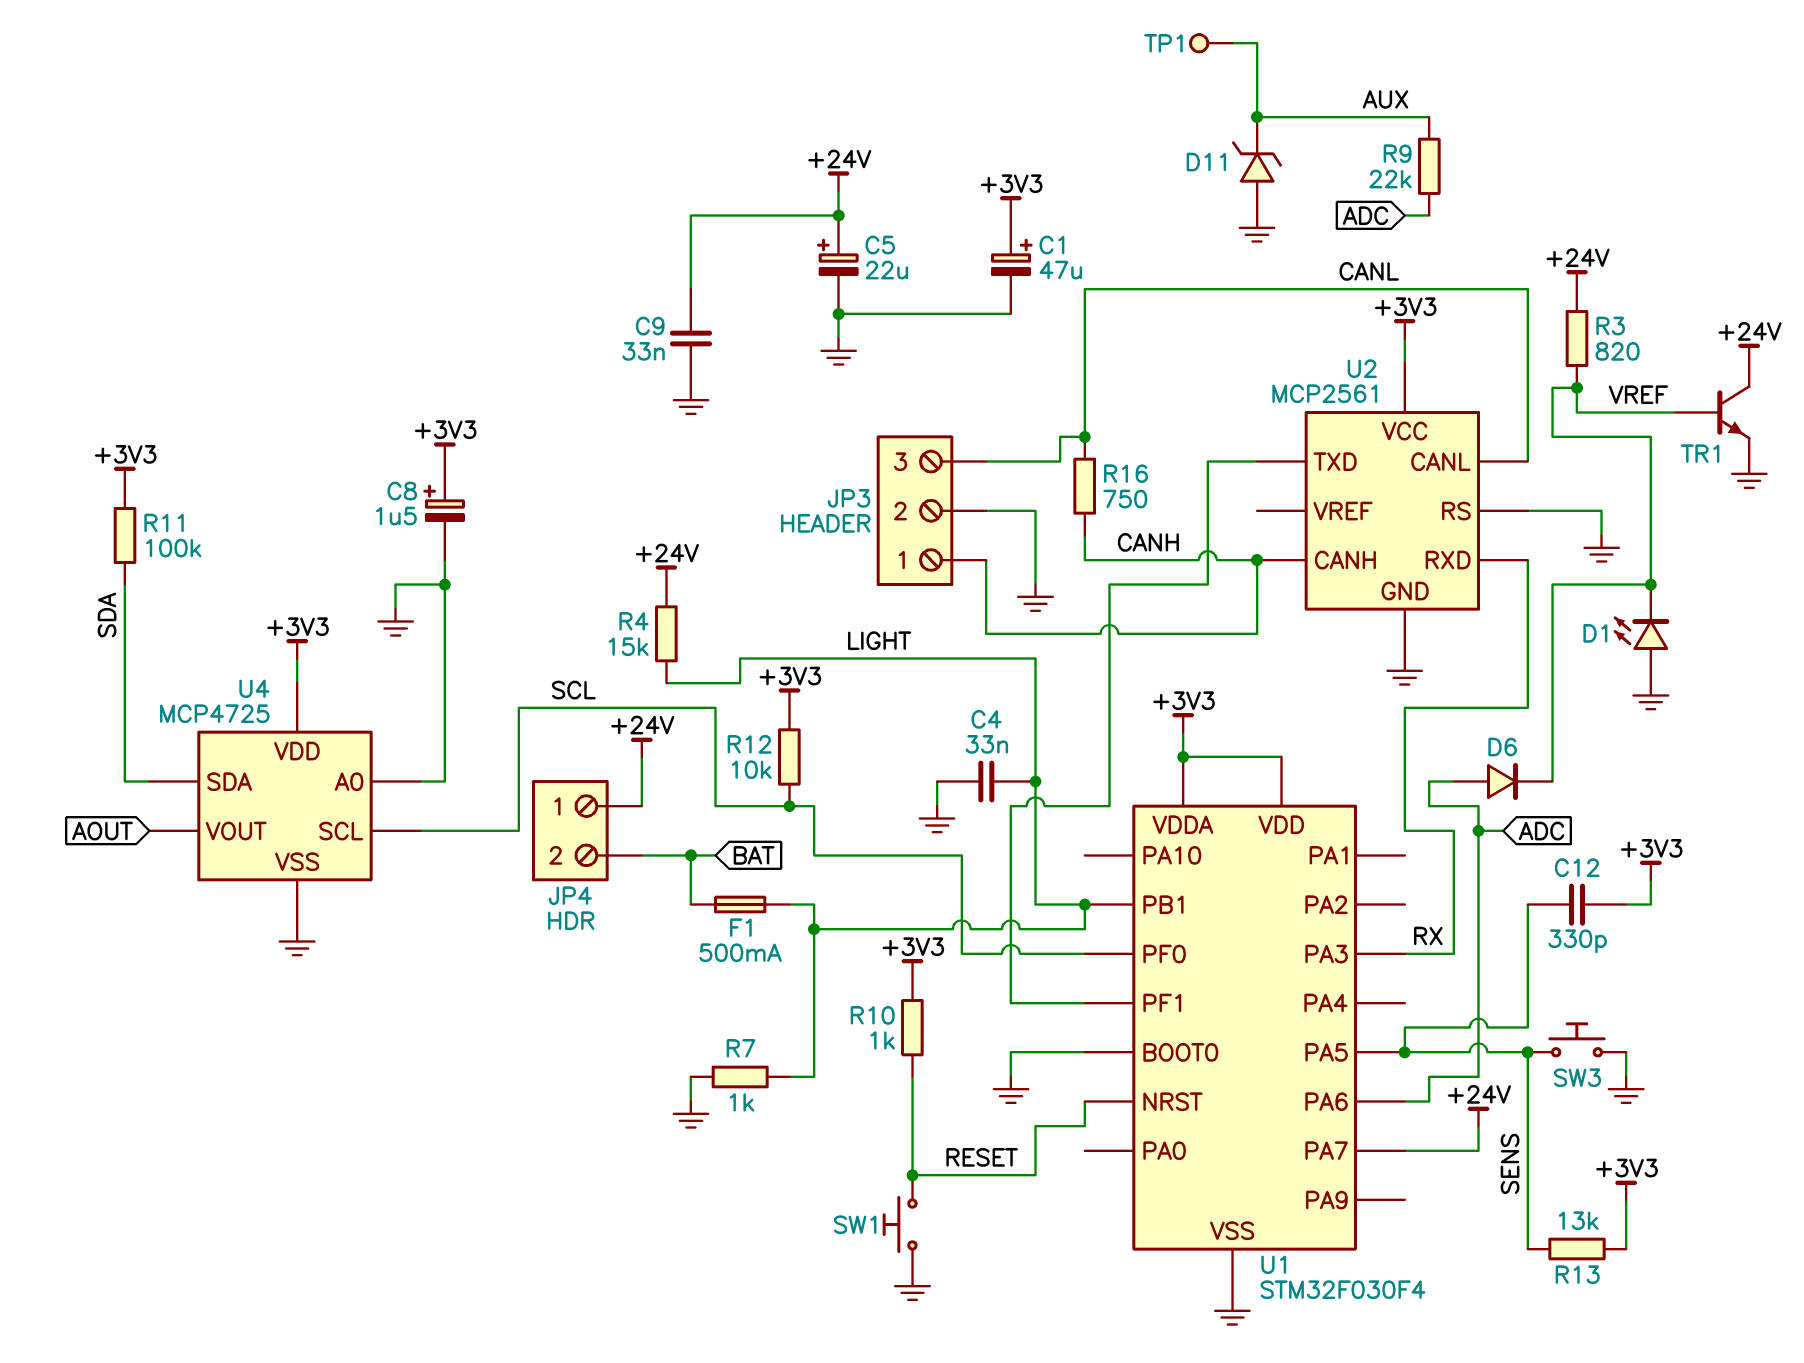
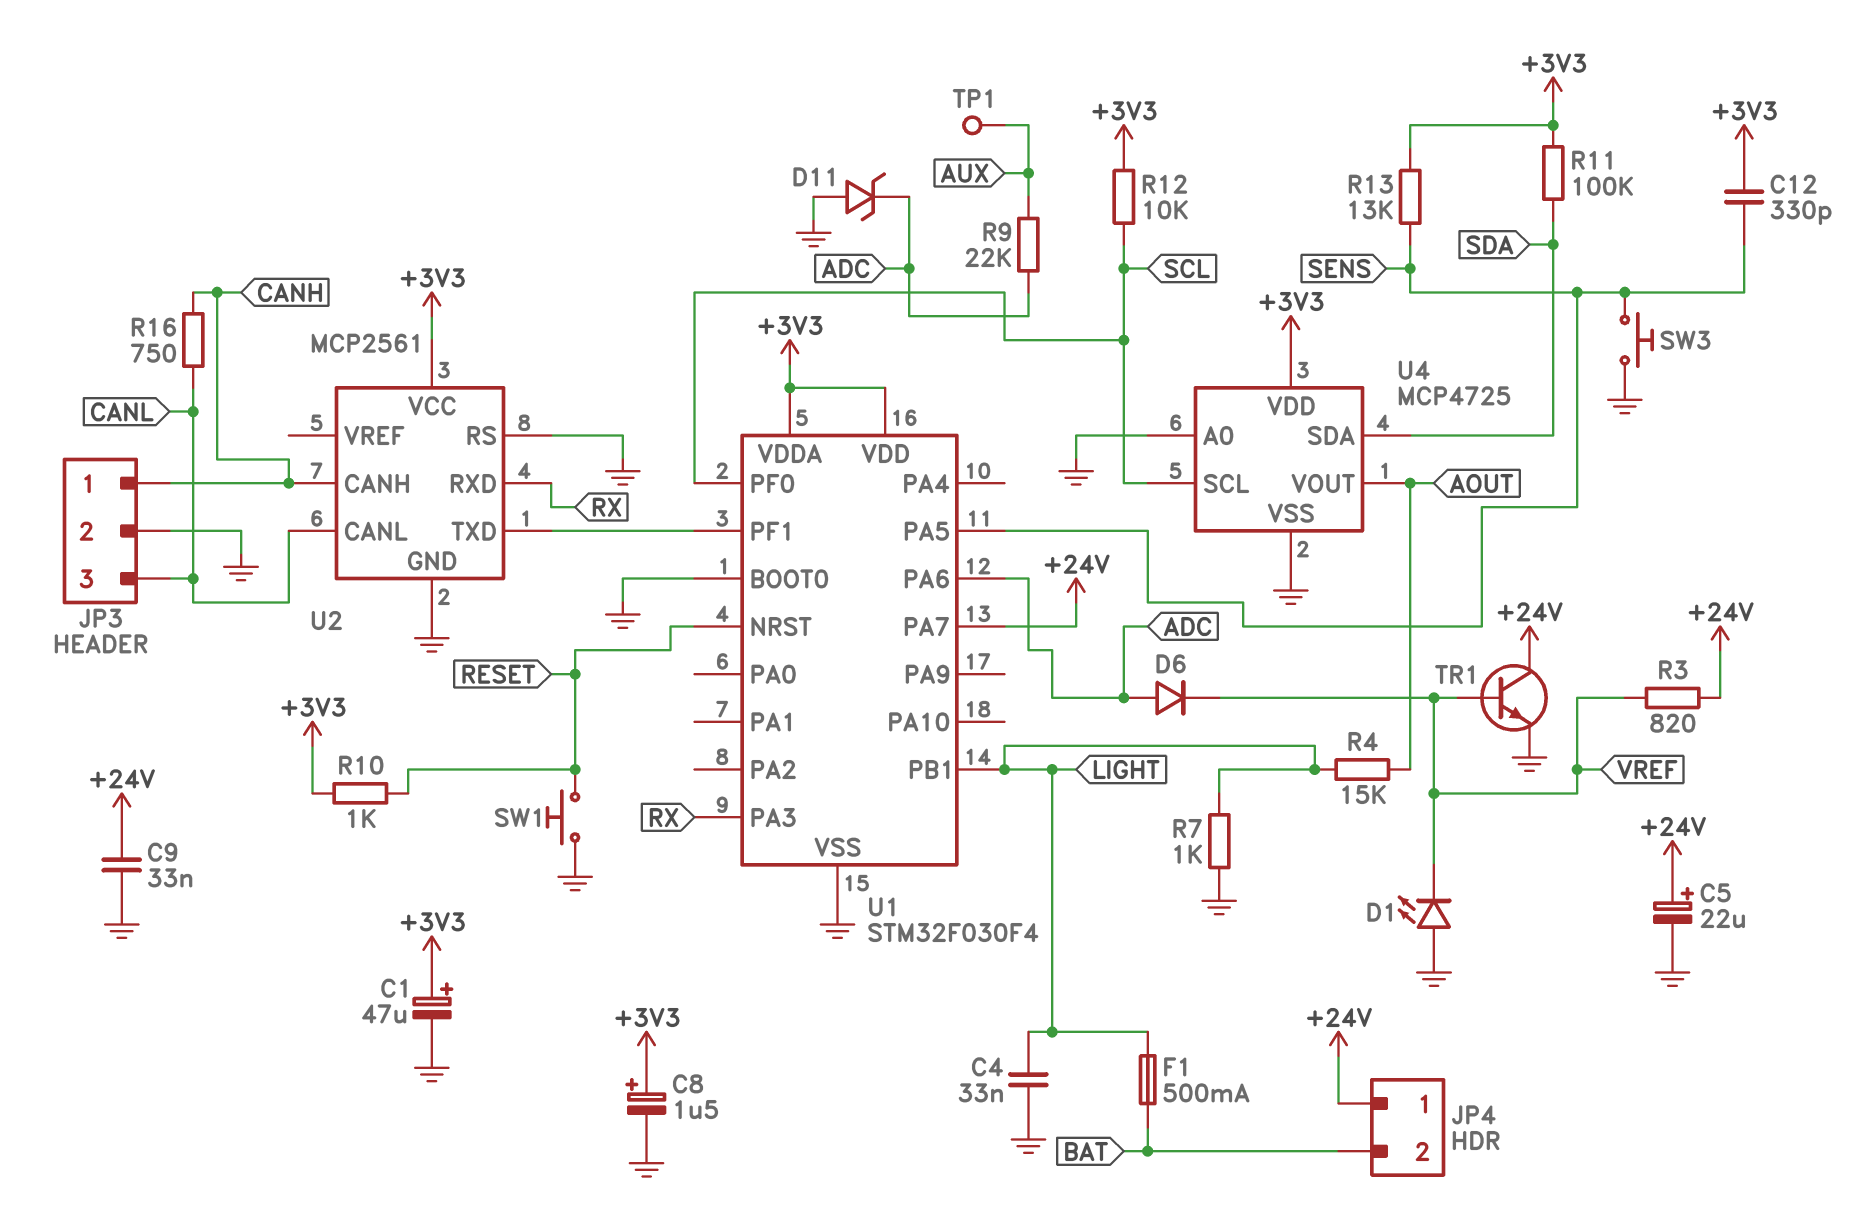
D11: zener (A GND, K AUX) -> zener (A GND, K ADC)
R4: 15k (+24V, LIGHT) -> 15k (AOUT, LIGHT)

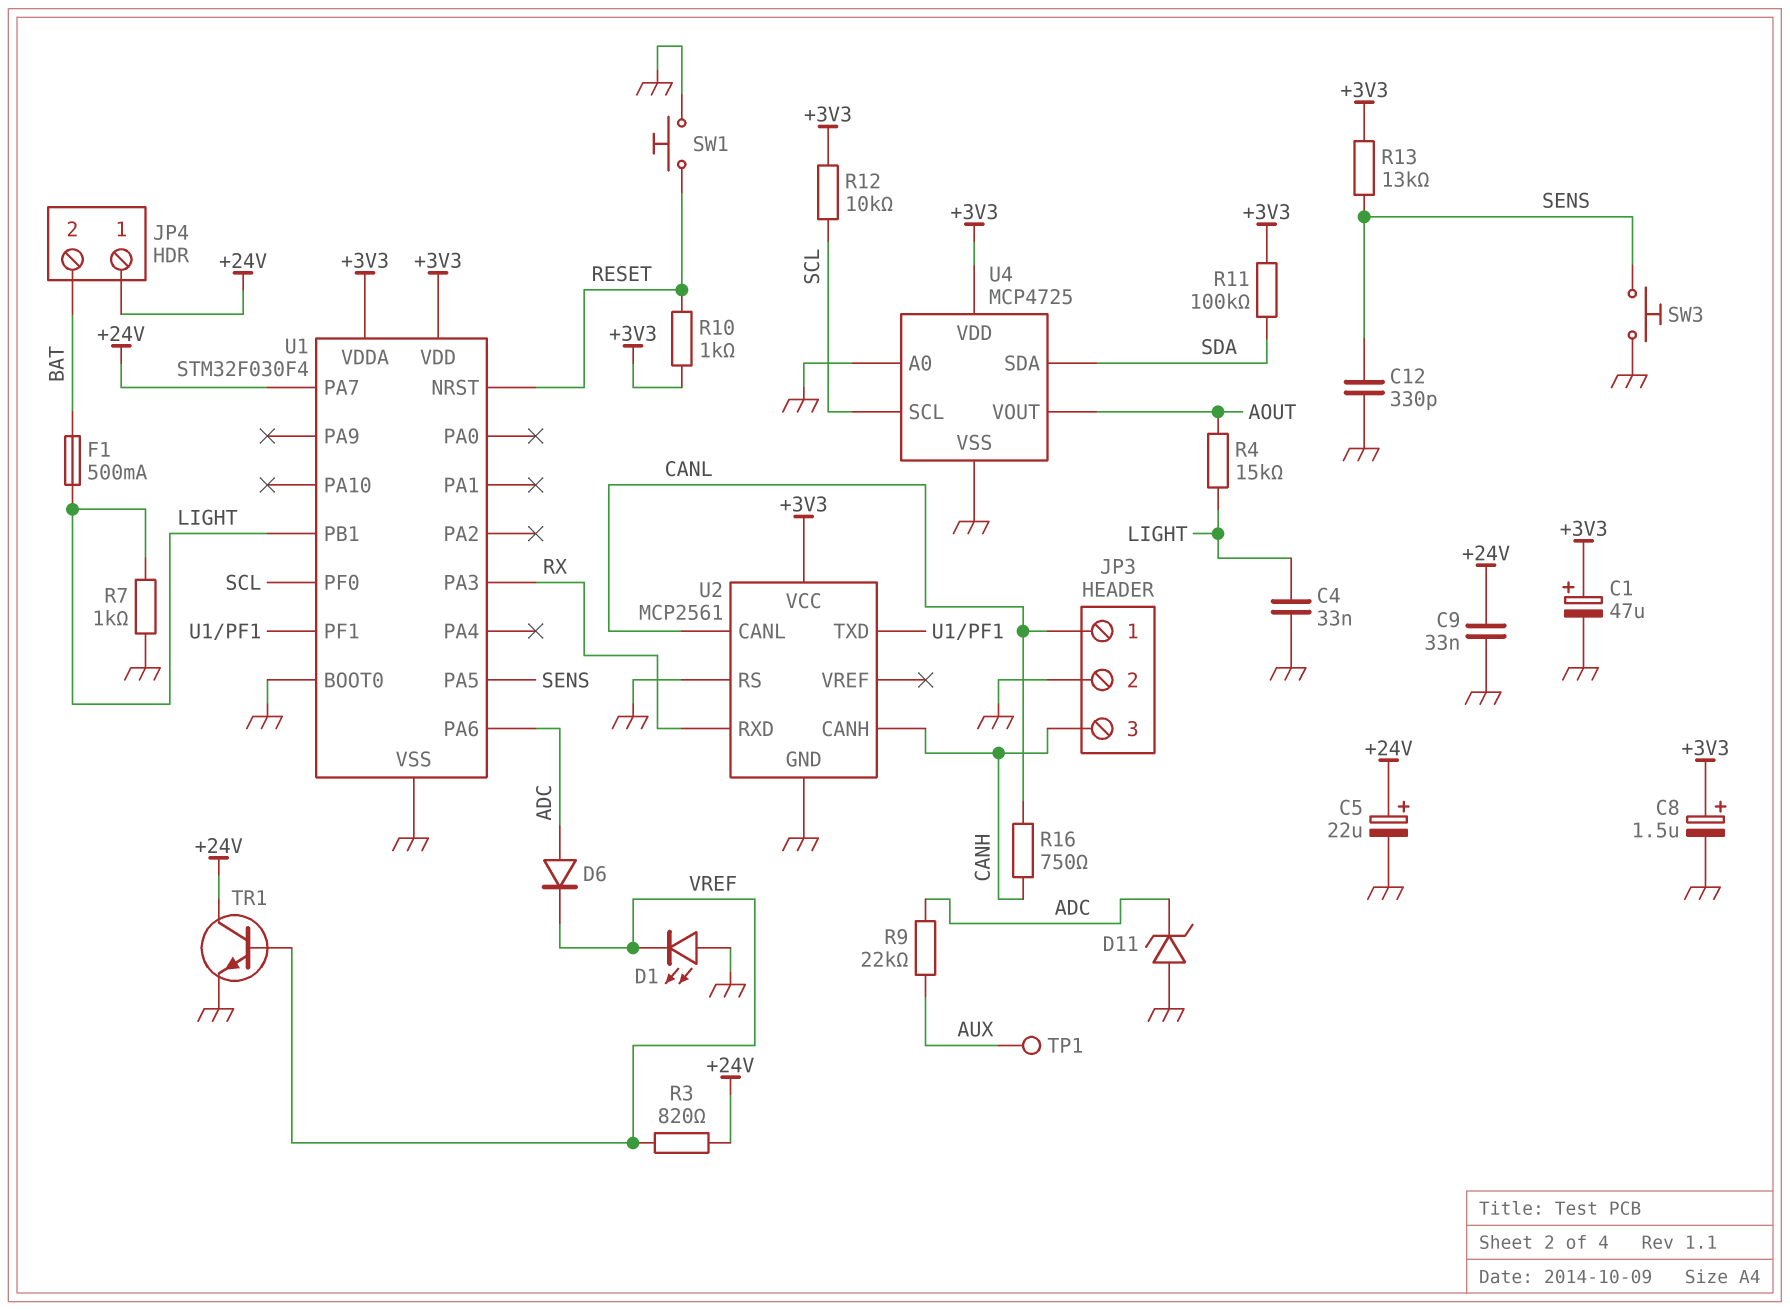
C12: 330pF (+3V3, SENS) -> 330pF (GND, SENS)
JP3 pin 1: CANH -> CANL
JP3 pin 3: CANL -> CANH

